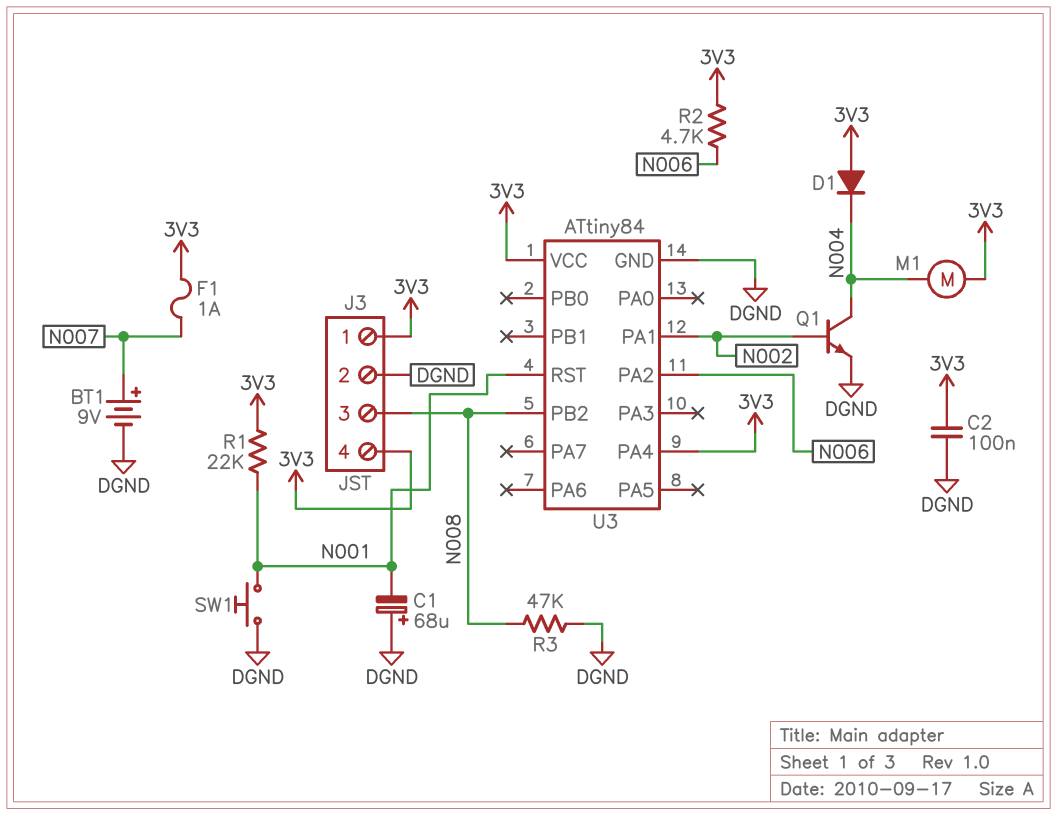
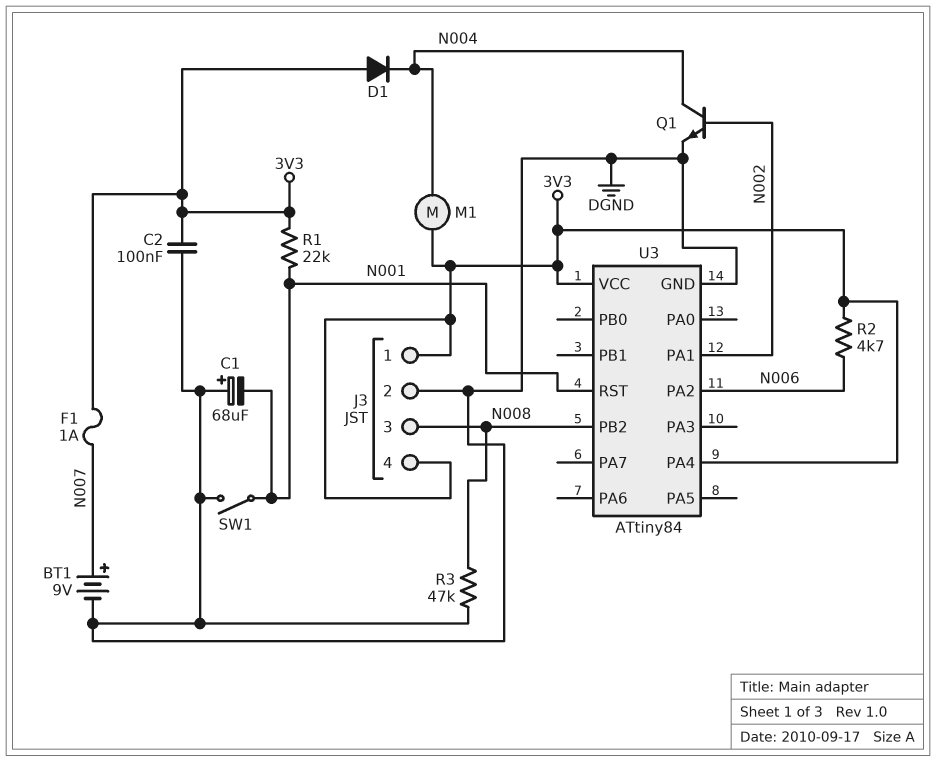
SW1: button (DGND, N001) -> switch (DGND, N001)

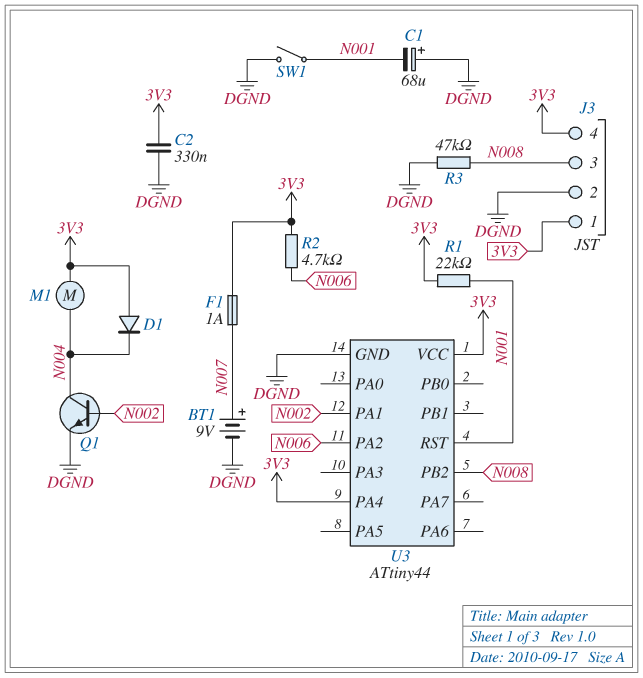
C2: 100nF (3V3, DGND) -> 330nF (3V3, DGND)
U3: ATtiny84 -> ATtiny44

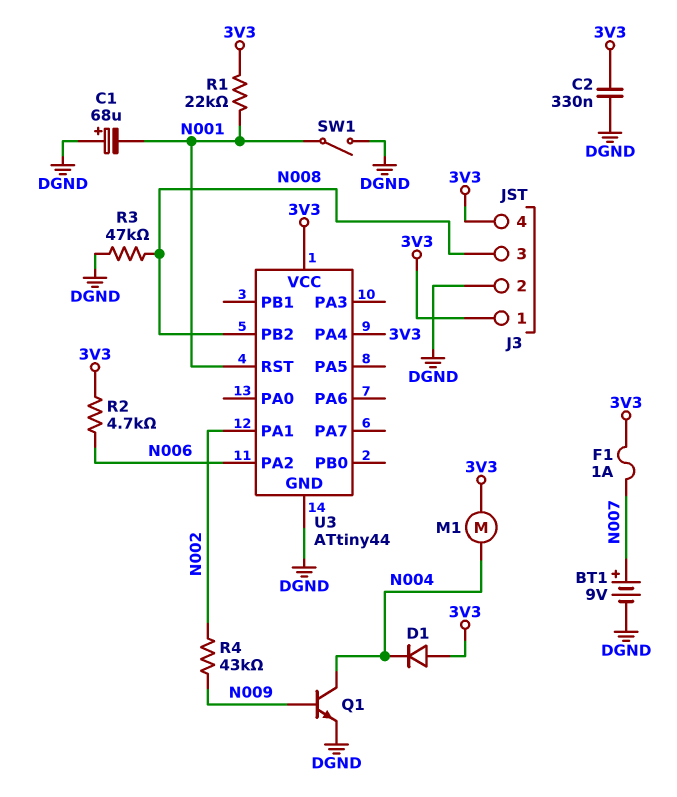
Q1: NPN (B N002, C N004, E DGND) -> NPN (B N009, C N004, E DGND)
R4: none -> 43k (N002, N009)

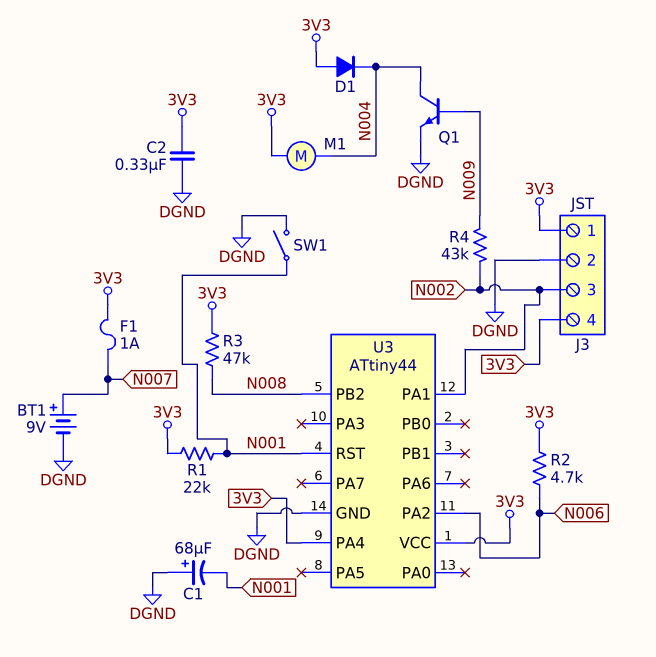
J3 pin 3: N008 -> N002
R3: 47k (DGND, N008) -> 47k (3V3, N008)

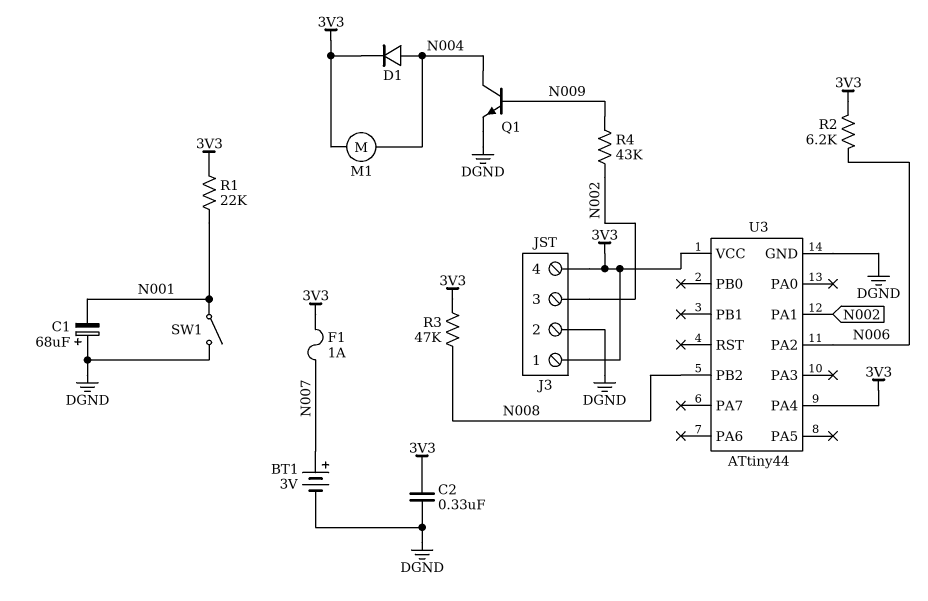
BT1: 9V (plus N007, minus DGND) -> 3V (plus N007, minus DGND)
D1: diode (A 3V3, K N004) -> diode (A N004, K 3V3)
R2: 4.7k (3V3, N006) -> 6.2k (3V3, N006)
U3 pin RST: N001 -> none

